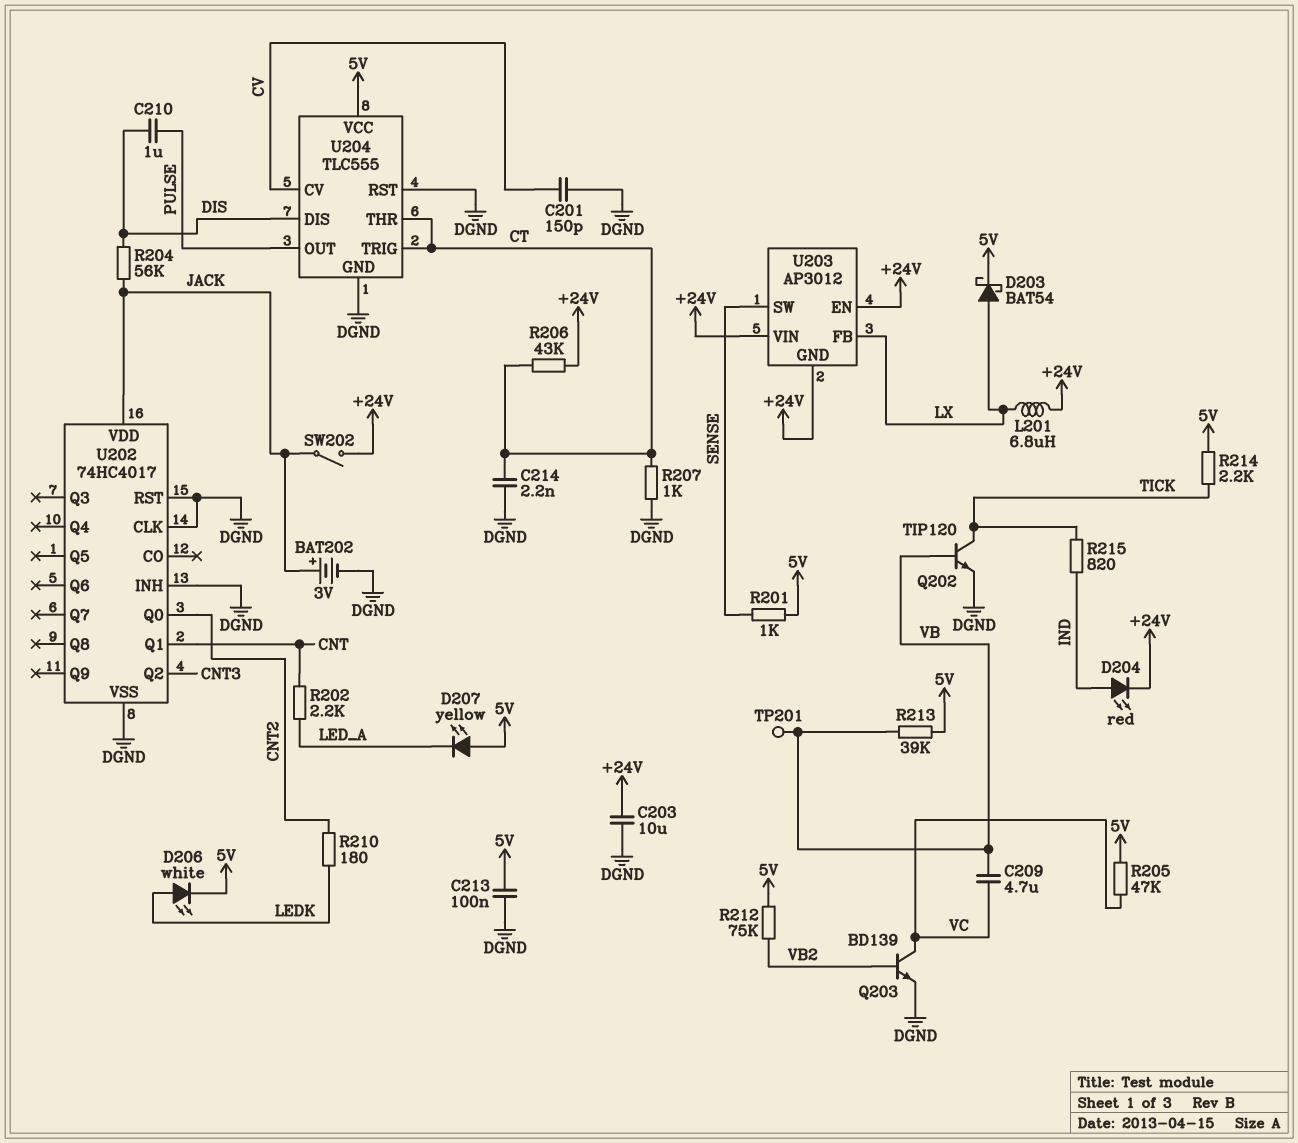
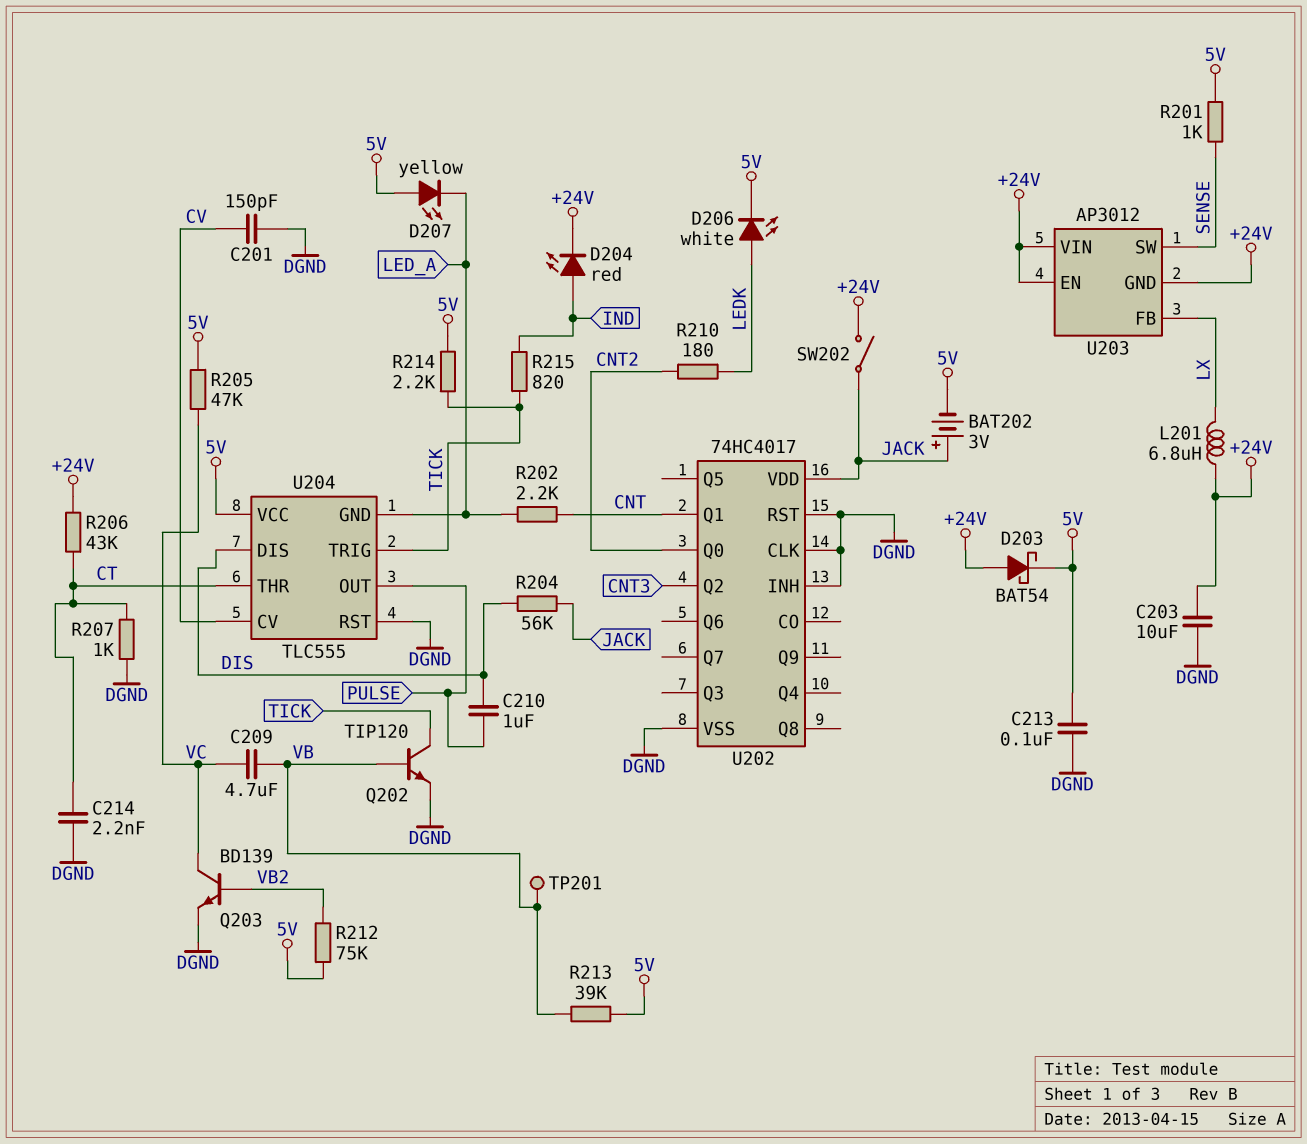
BAT202: 3V (plus JACK, minus DGND) -> 3V (plus JACK, minus 5V)
D203: schottky BAT54 (A LX, K 5V) -> schottky BAT54 (A +24V, K 5V)
U204 pin GND: DGND -> LED_A
U204 pin TRIG: CT -> TICK

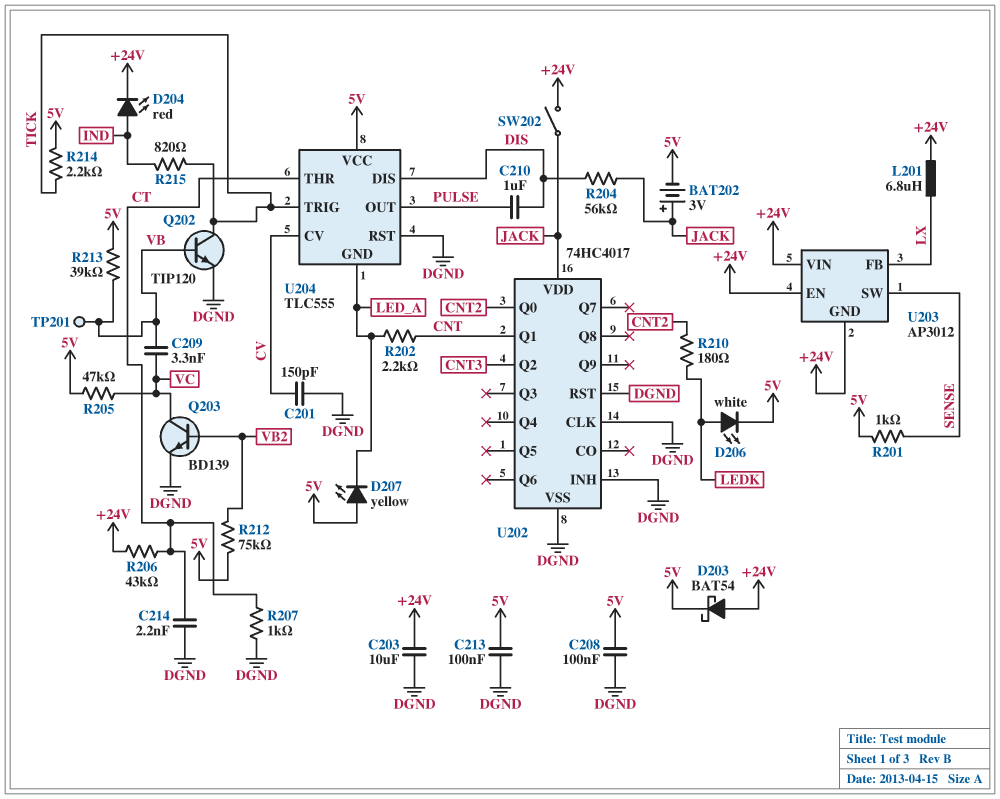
C208: none -> 100nF (5V, DGND)
C209: 4.7uF (VB, VC) -> 3.3nF (VB, VC)

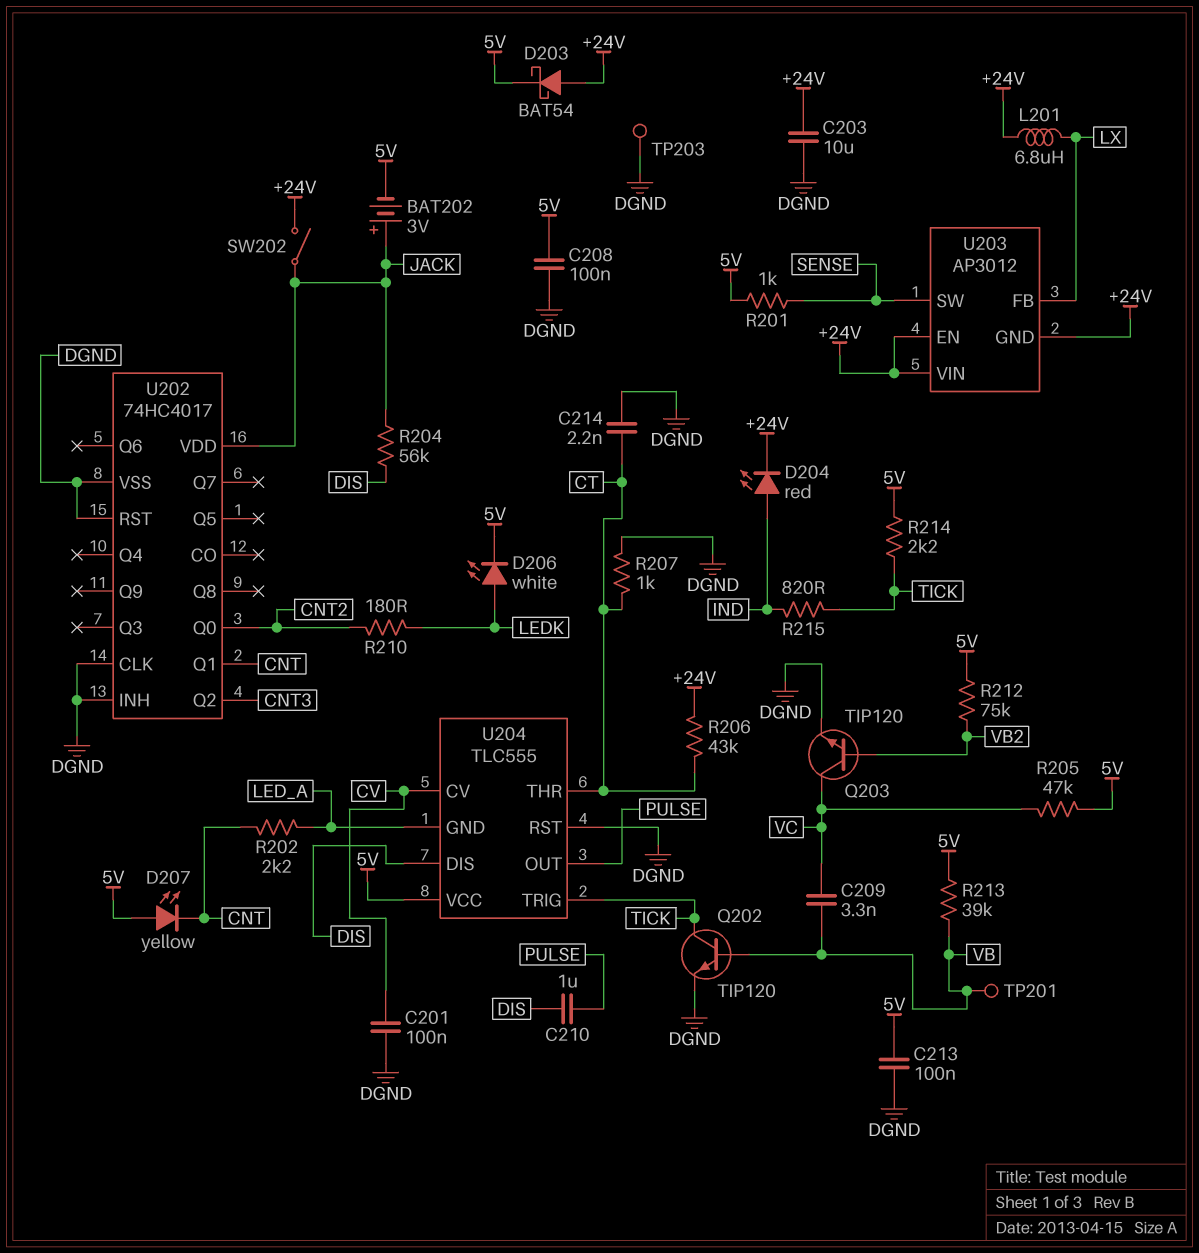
C201: 150pF (CV, DGND) -> 100nF (CV, DGND)
D207: LED yellow (A 5V, K LED_A) -> LED yellow (A 5V, K CNT)
Q203: NPN BD139 (B VB2, C VC, E DGND) -> NPN TIP120 (B VB2, C VC, E DGND)
TP203: none -> test point (DGND)

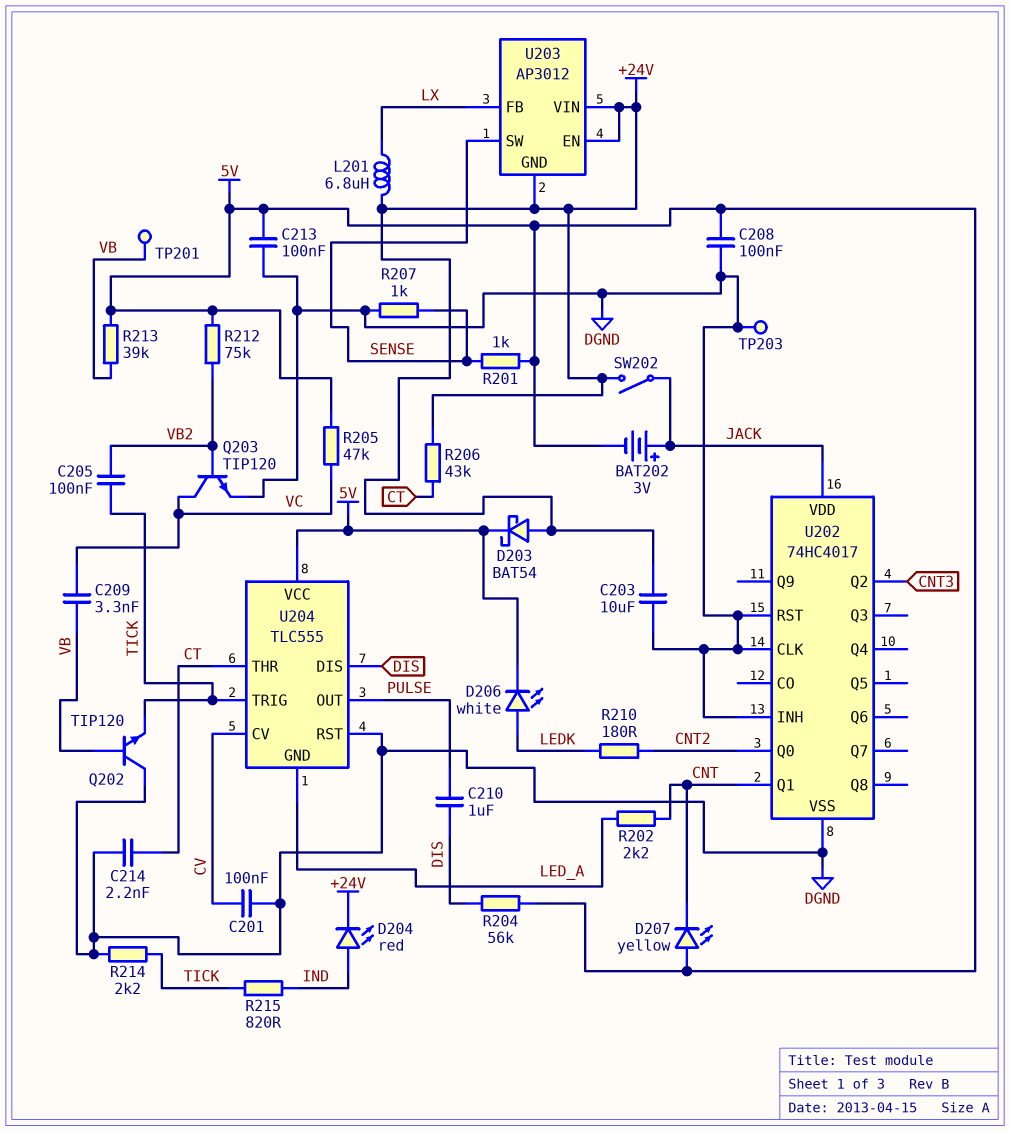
C205: none -> 100nF (TICK, VB2)
Q202: NPN TIP120 (B VB, C TICK, E DGND) -> NPN TIP120 (B VB, C DGND, E TICK)
R204: 56k (DIS, JACK) -> 56k (5V, DIS)
R207: 1k (CT, DGND) -> 1k (DGND, SENSE)
R214: 2.2k (5V, TICK) -> 2.2k (DGND, TICK)

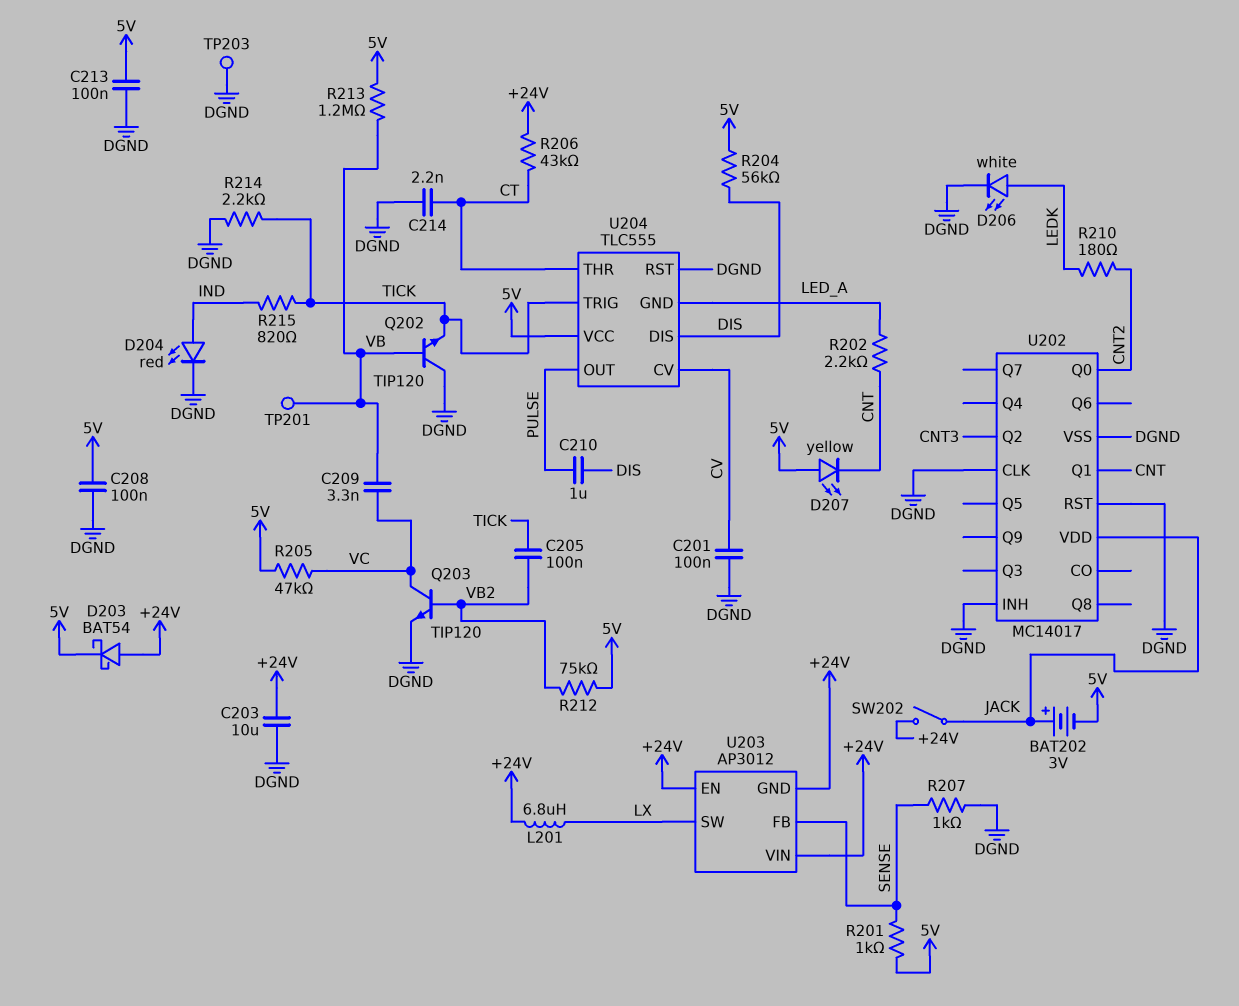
D204: LED red (A IND, K +24V) -> LED red (A IND, K DGND)
D206: LED white (A LEDK, K 5V) -> LED white (A LEDK, K DGND)
R213: 39k (5V, VB) -> 1.2M (5V, VB)
U202: 74HC4017 -> MC14017
U203 pin FB: LX -> SENSE
U203 pin SW: SENSE -> LX

